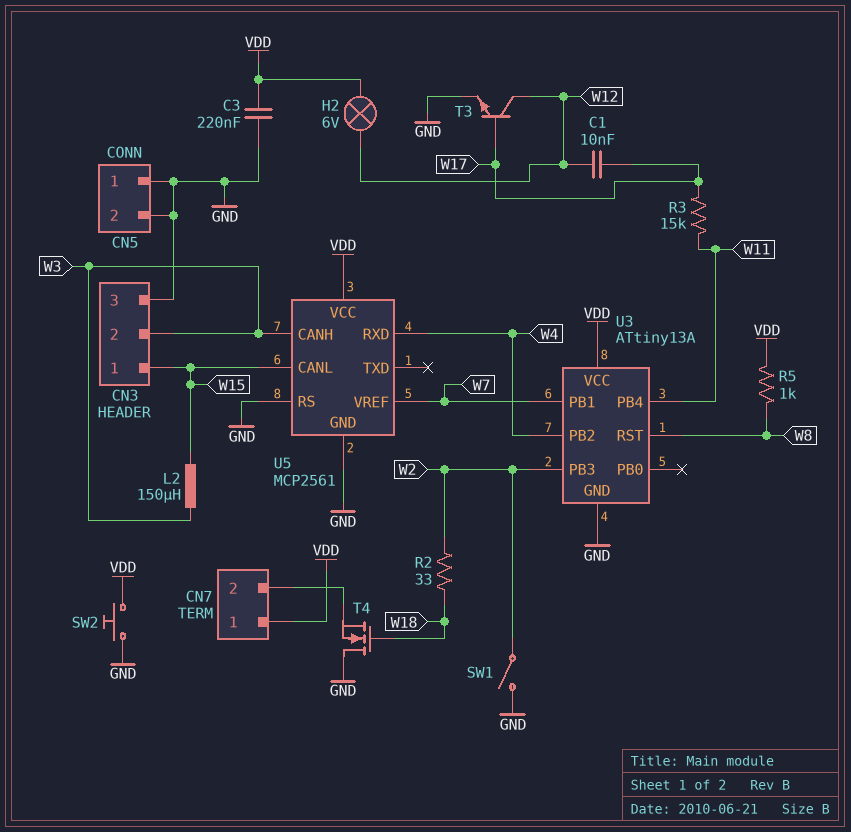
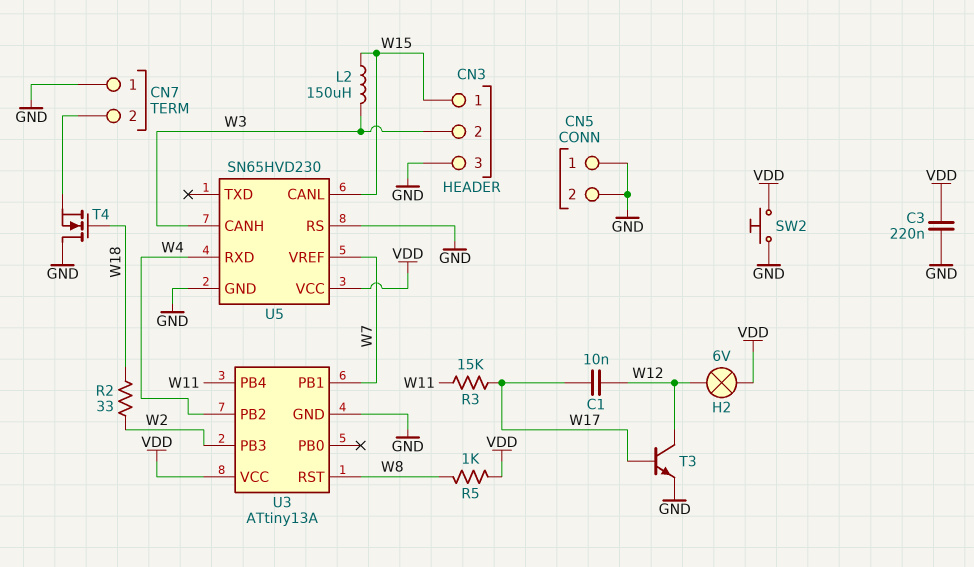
CN7 pin 1: VDD -> GND
SW1: switch (GND, W2) -> none
U5: MCP2561 -> SN65HVD230

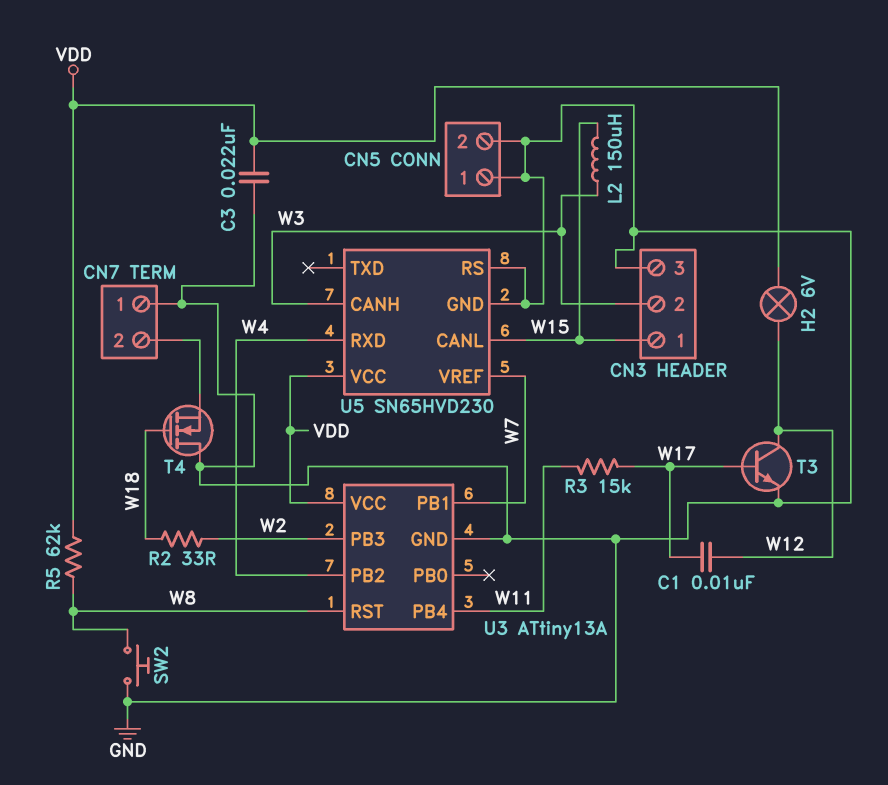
C3: 220nF (GND, VDD) -> 22nF (GND, VDD)
R5: 1k (VDD, W8) -> 62k (VDD, W8)
SW2: button (GND, VDD) -> button (GND, W8)

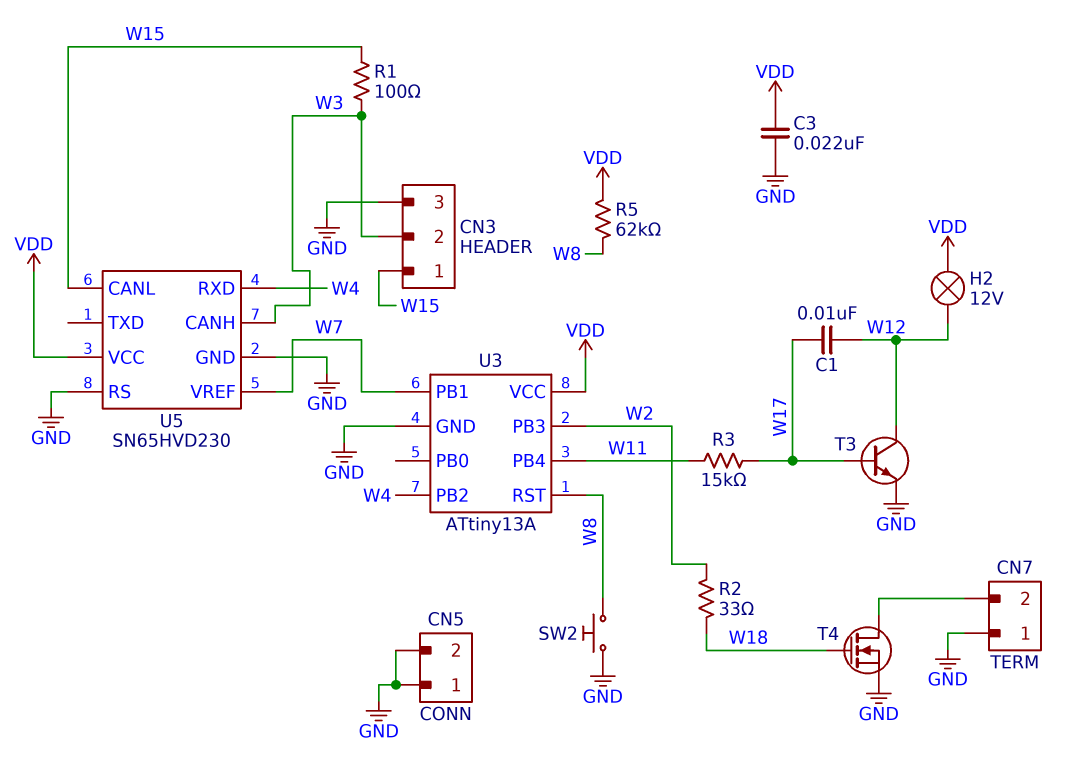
H2: lamp 6V (VDD, W12) -> lamp 12V (VDD, W12)
L2: 150uH (W3, W15) -> none
R1: none -> 100 (W3, W15)
T4: NMOS (G W18, D GND, S CN7/2) -> NMOS (G W18, D CN7/2, S GND)

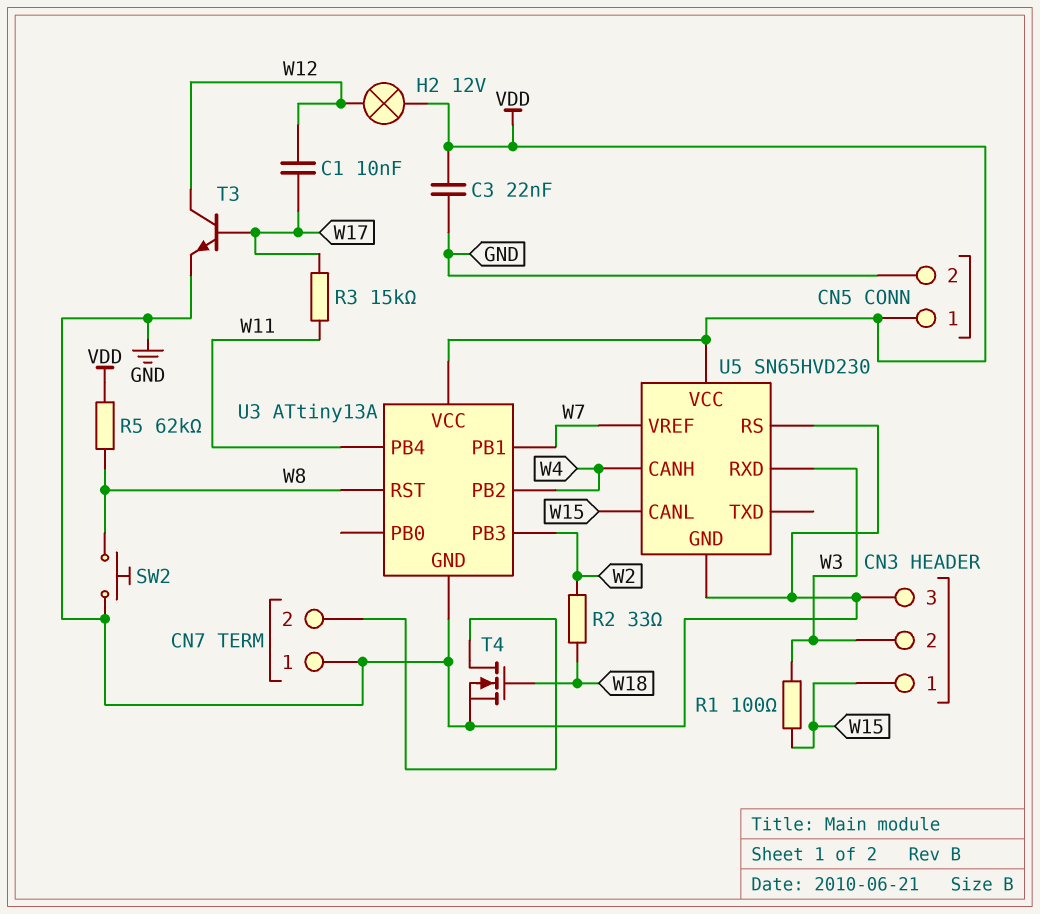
CN5 pin 1: GND -> VDD
U5 pin CANH: W3 -> W4
U5 pin RXD: W4 -> W3

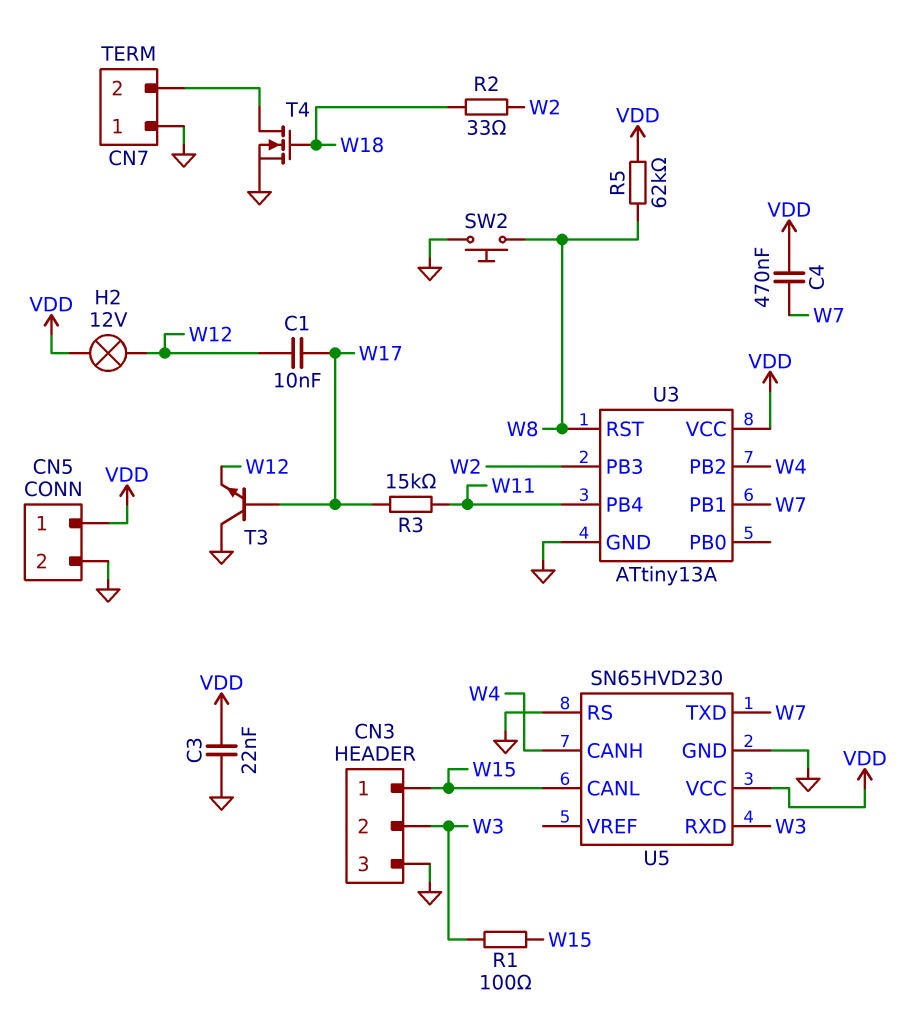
C4: none -> 470nF (VDD, W7)
T3: NPN (B W17, C W12, E GND) -> NPN (B W17, C GND, E W12)
U5 pin TXD: none -> W7
U5 pin VREF: W7 -> none

